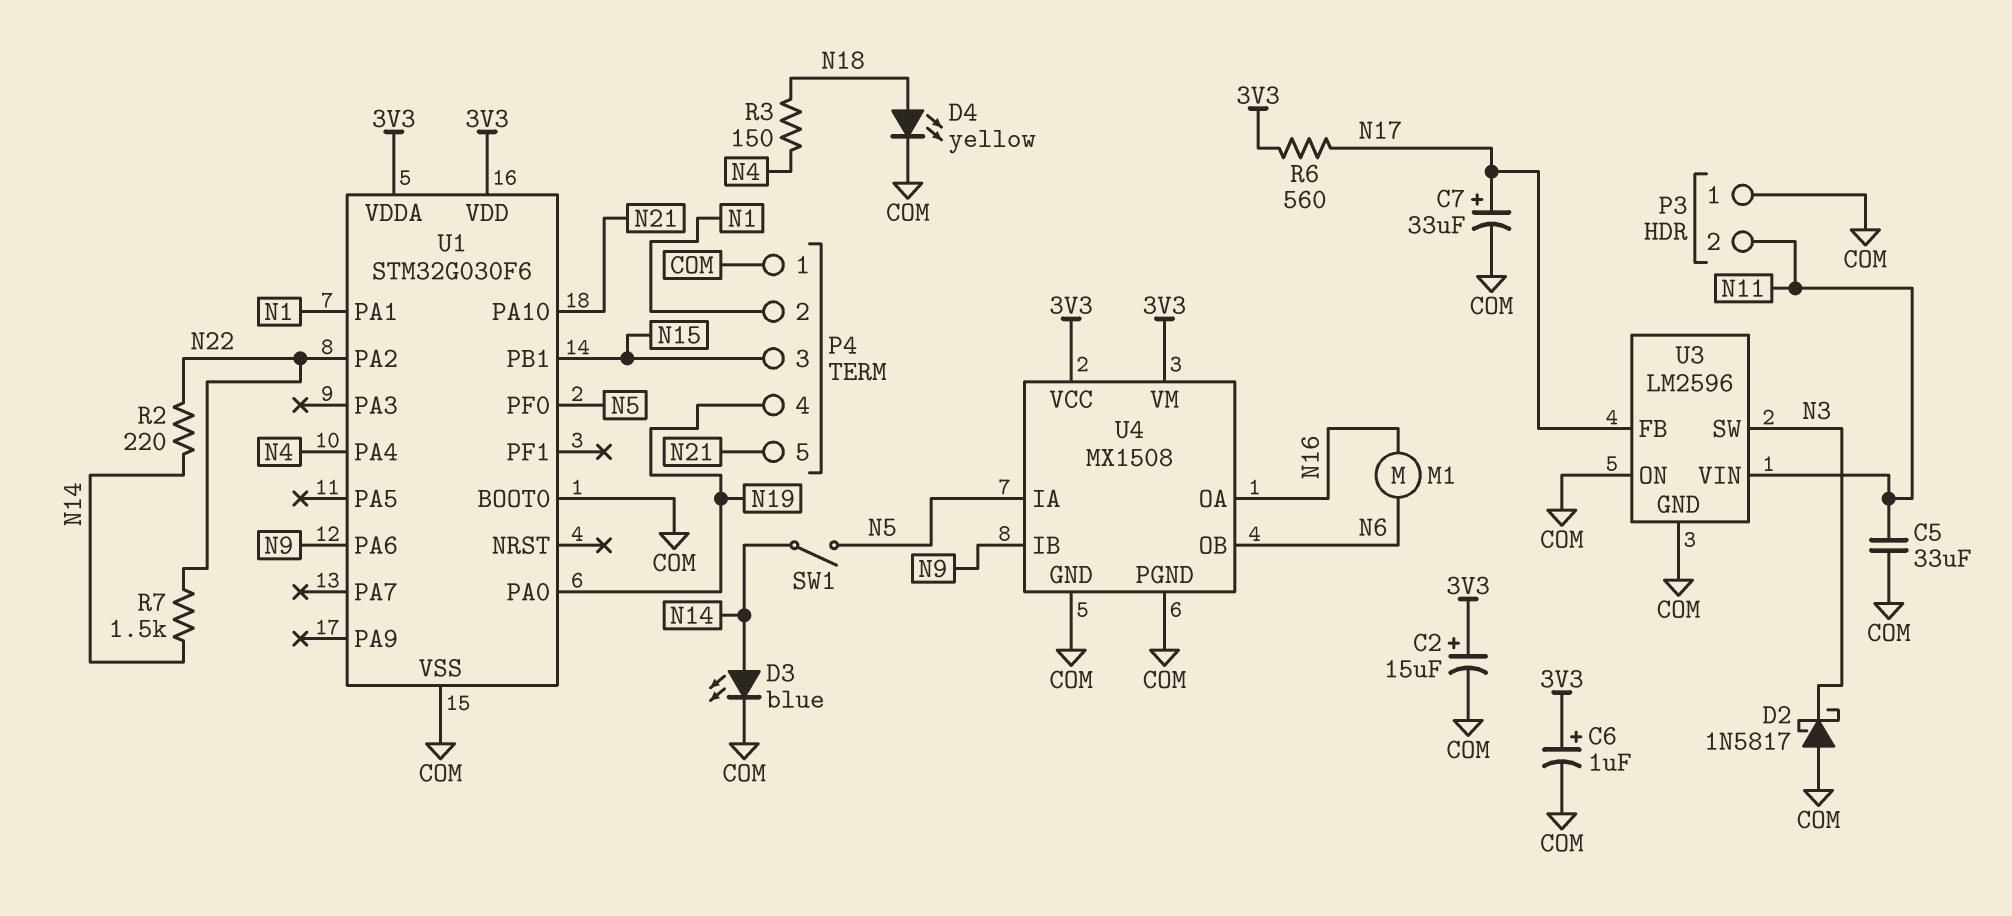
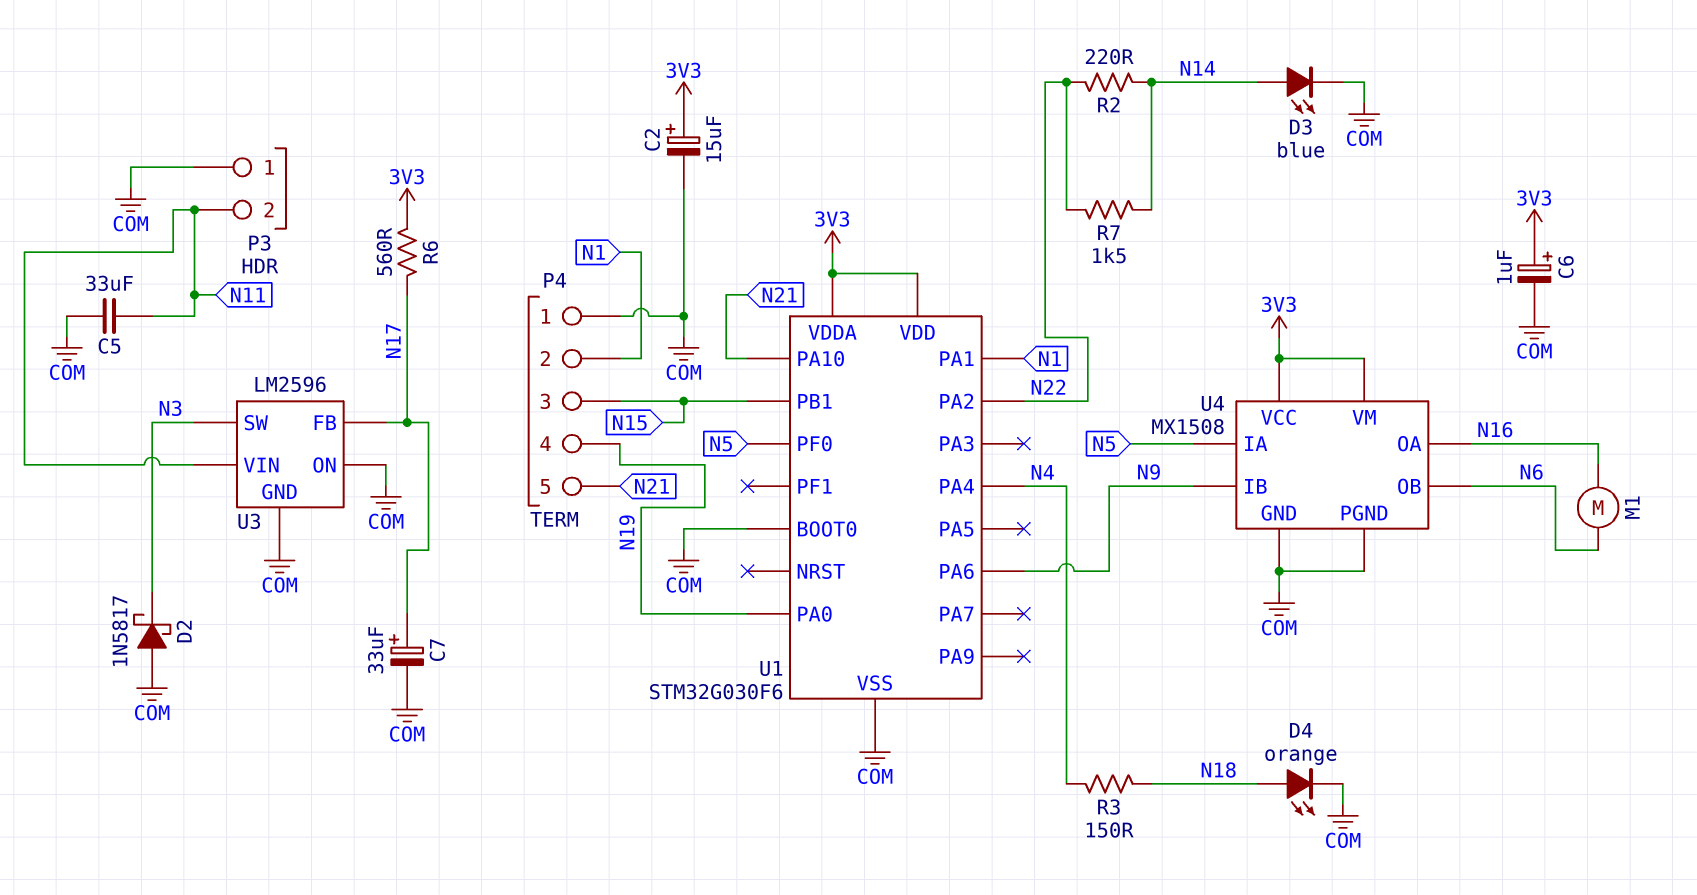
D4: LED yellow (A N18, K COM) -> LED orange (A N18, K COM)
SW1: switch (N5, N14) -> none

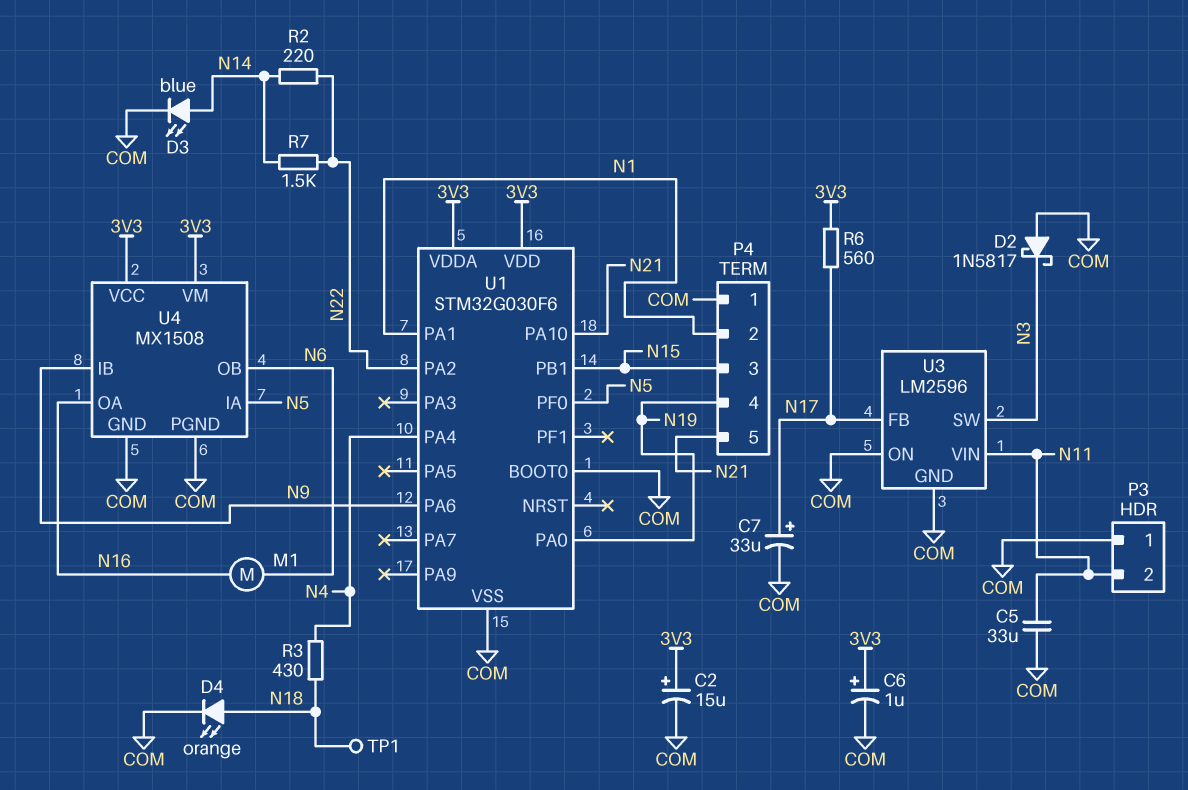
R3: 150 (N4, N18) -> 430 (N4, N18)
TP1: none -> test point (N18)

